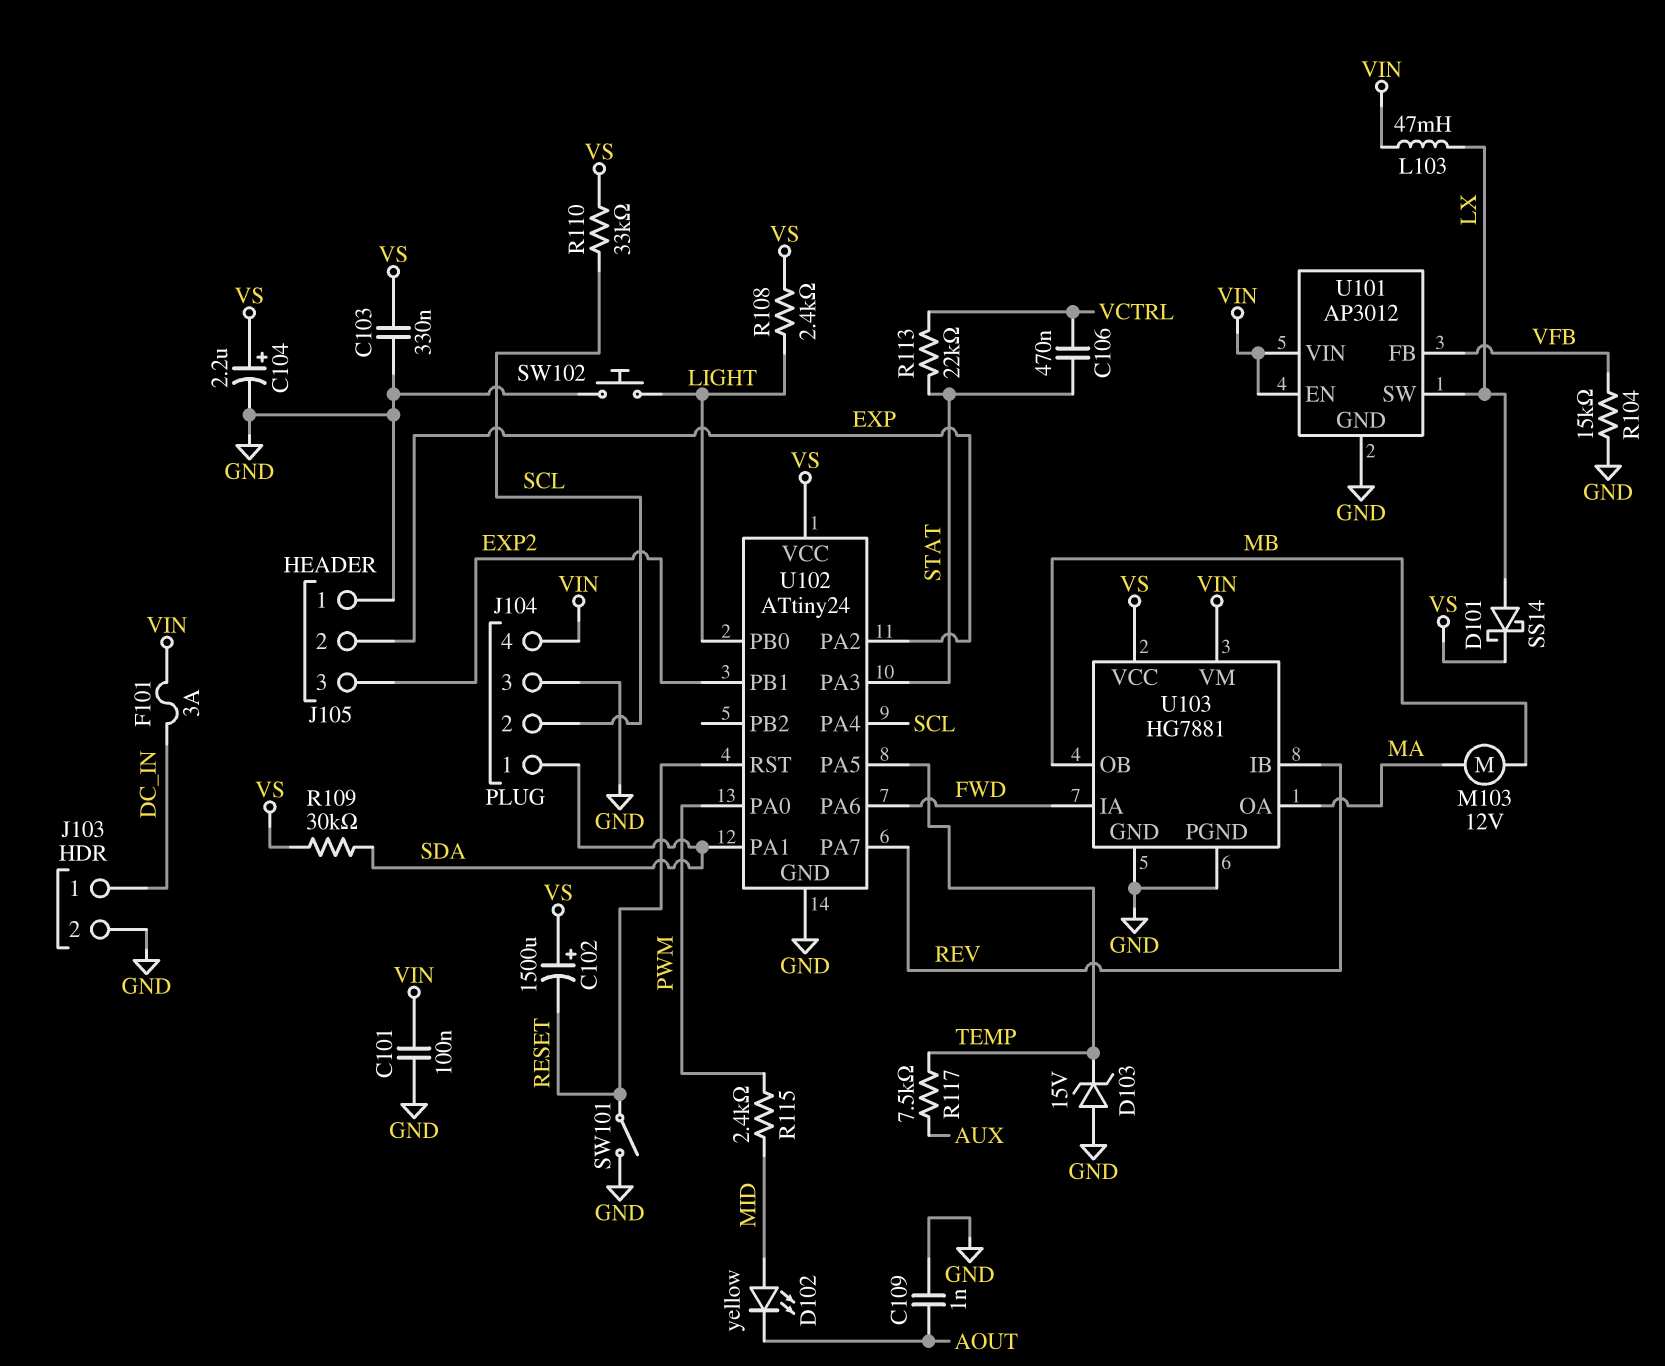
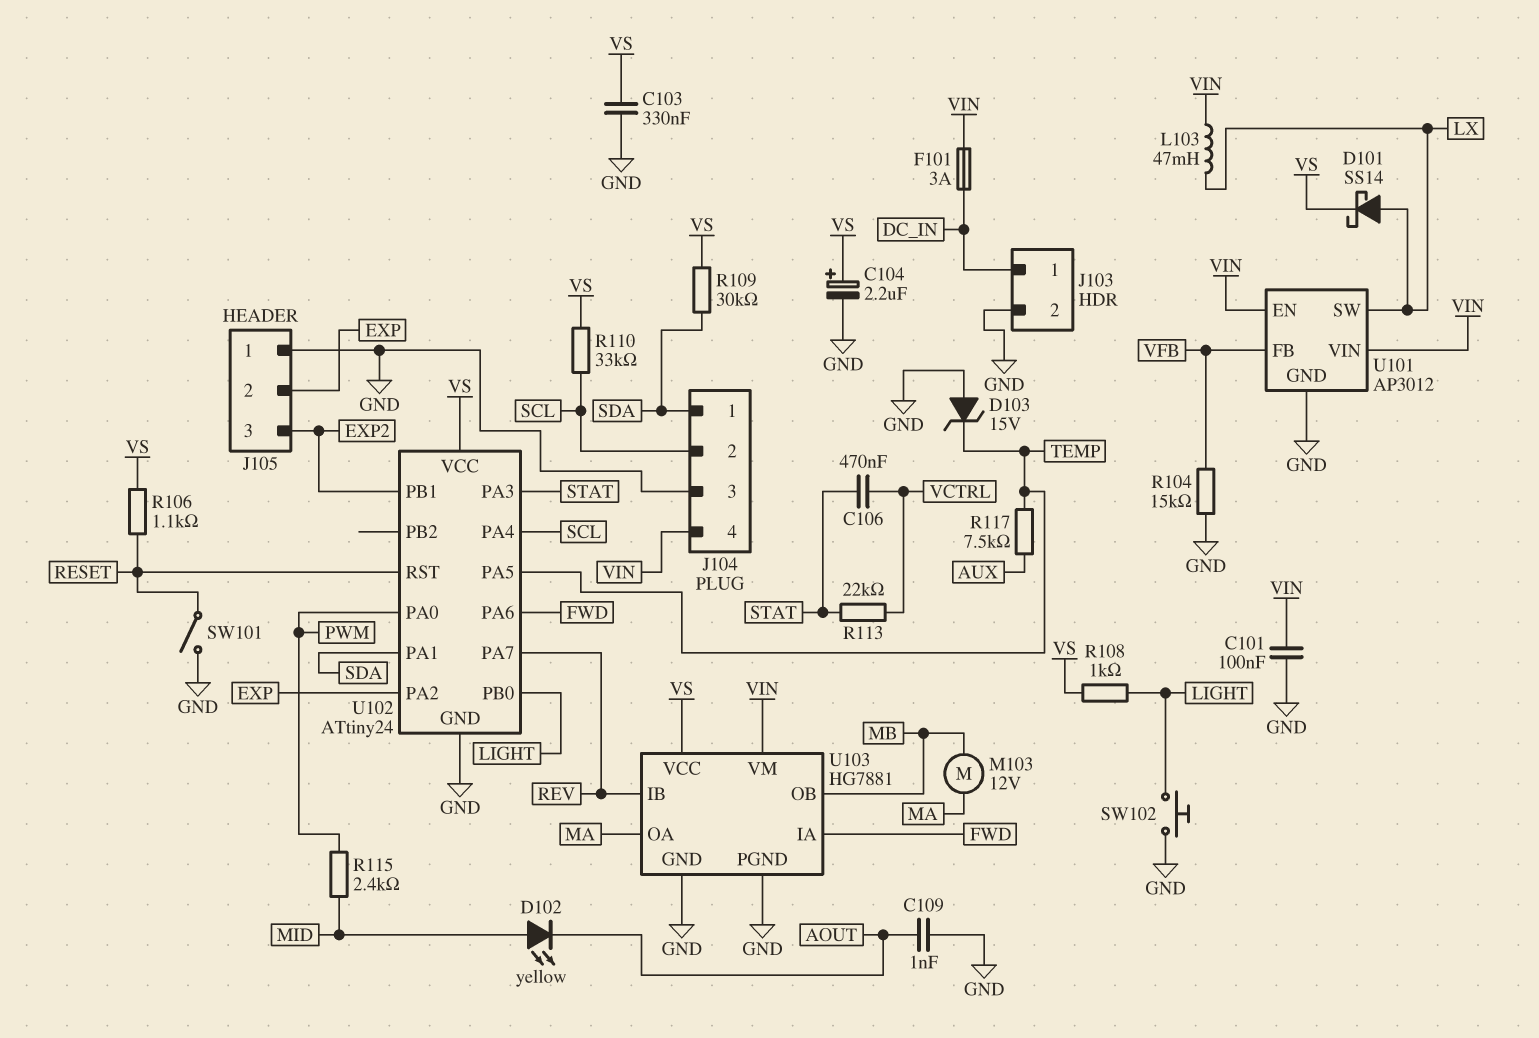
C102: 1500uF (plus VS, minus RESET) -> none
R106: none -> 1.1k (RESET, VS)
R108: 2.4k (LIGHT, VS) -> 1k (LIGHT, VS)

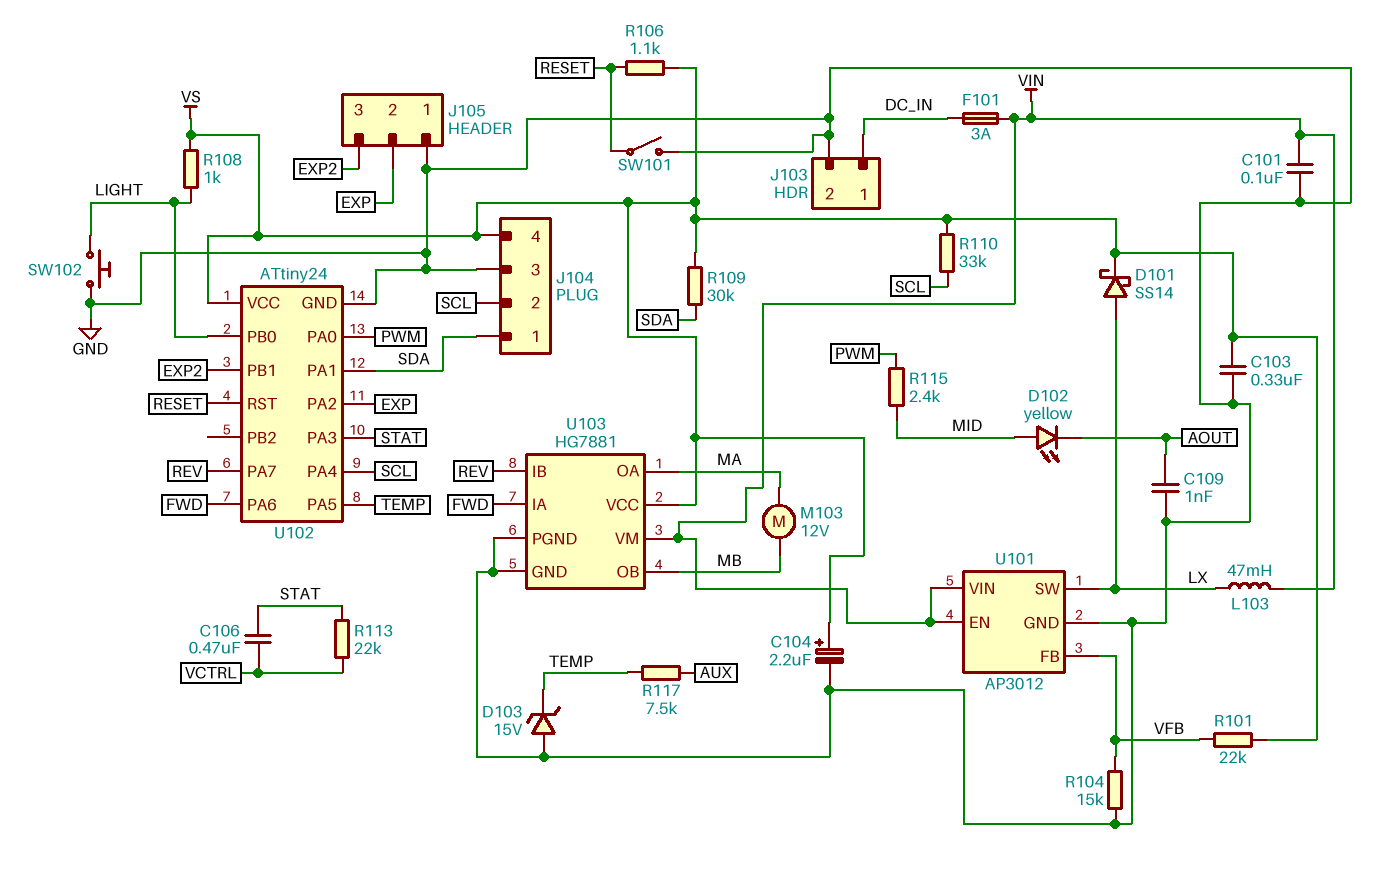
J104 pin 4: VIN -> VS
R101: none -> 22k (VFB, VS)

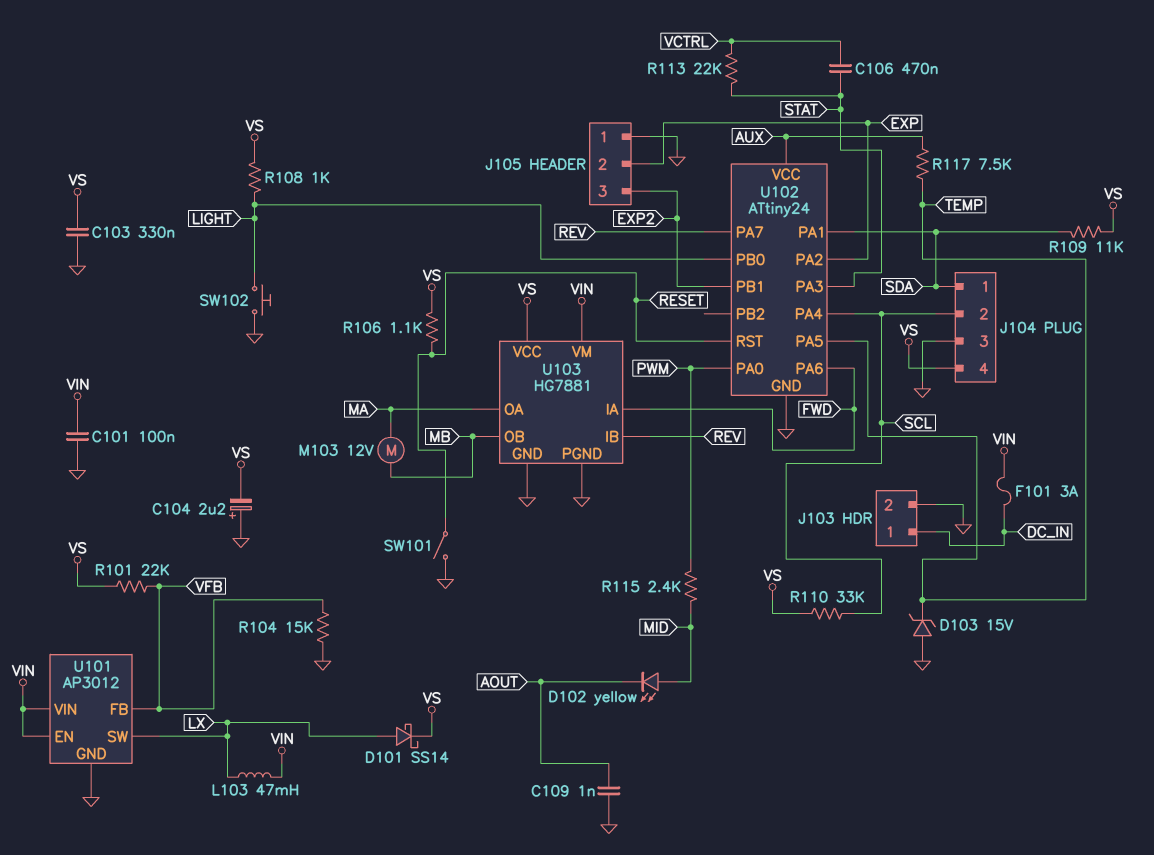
C104: 2.2uF (plus VS, minus GND) -> 2.2uF (plus GND, minus VS)
R109: 30k (SDA, VS) -> 11k (SDA, VS)
U102 pin VCC: VS -> AUX

